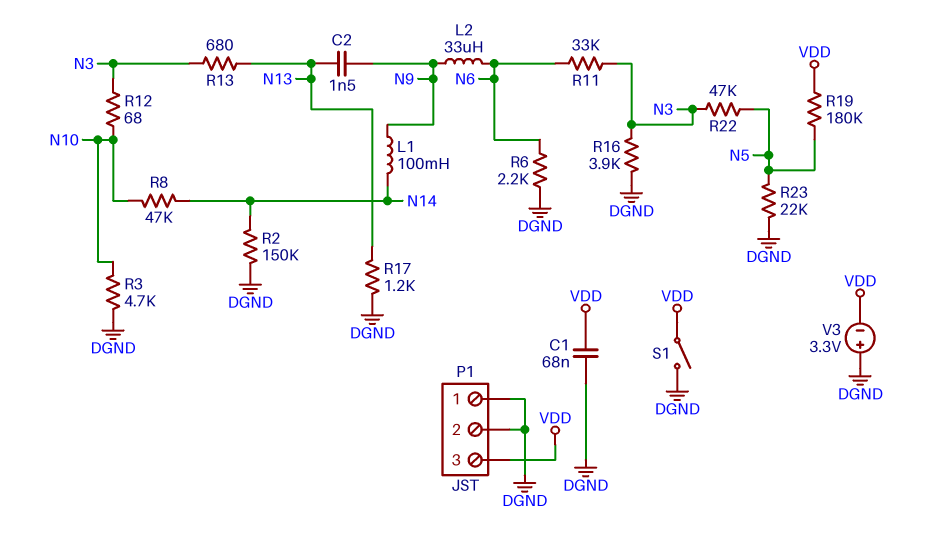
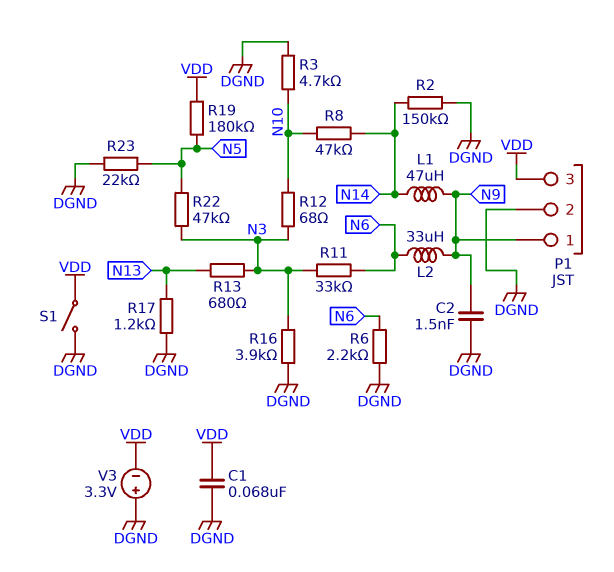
C2: 1.5nF (N9, N13) -> 1.5nF (DGND, N9)
L1: 100mH (N9, N14) -> 47uH (N9, N14)
P1 pin 1: DGND -> N9

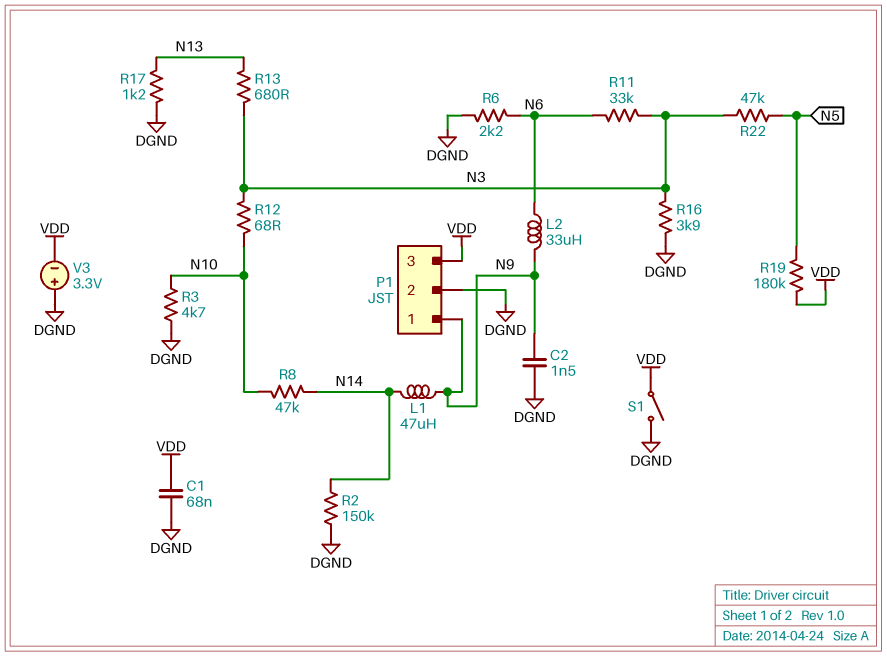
R23: 22k (DGND, N5) -> none

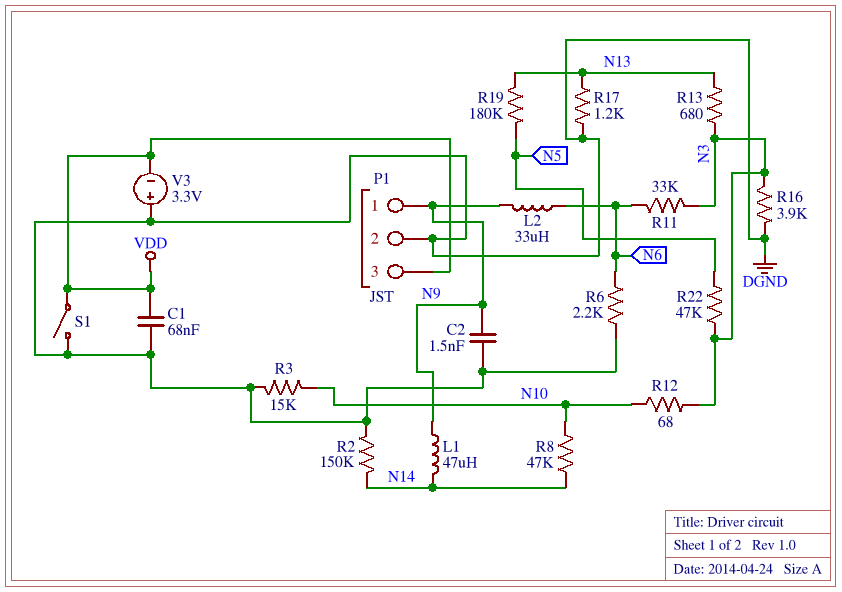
R3: 4.7k (DGND, N10) -> 15k (DGND, N10)
R19: 180k (N5, VDD) -> 180k (N5, N13)

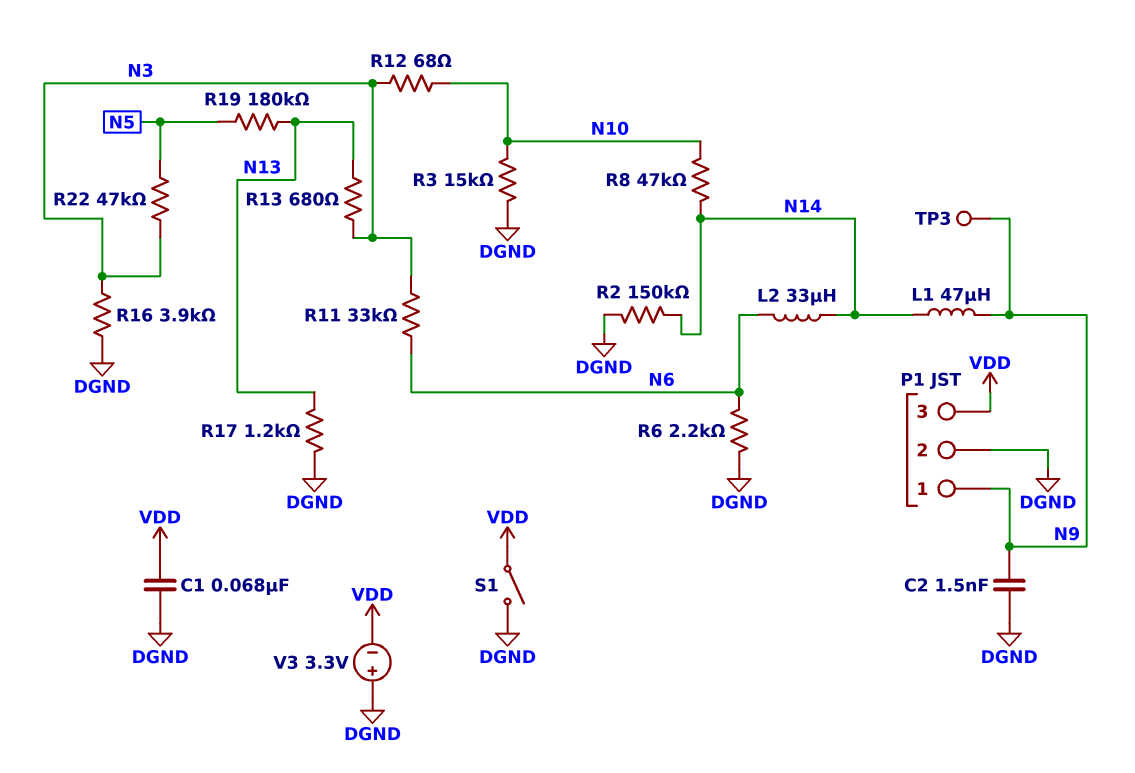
L2: 33uH (N6, N9) -> 33uH (N6, N14)
TP3: none -> test point (N9)

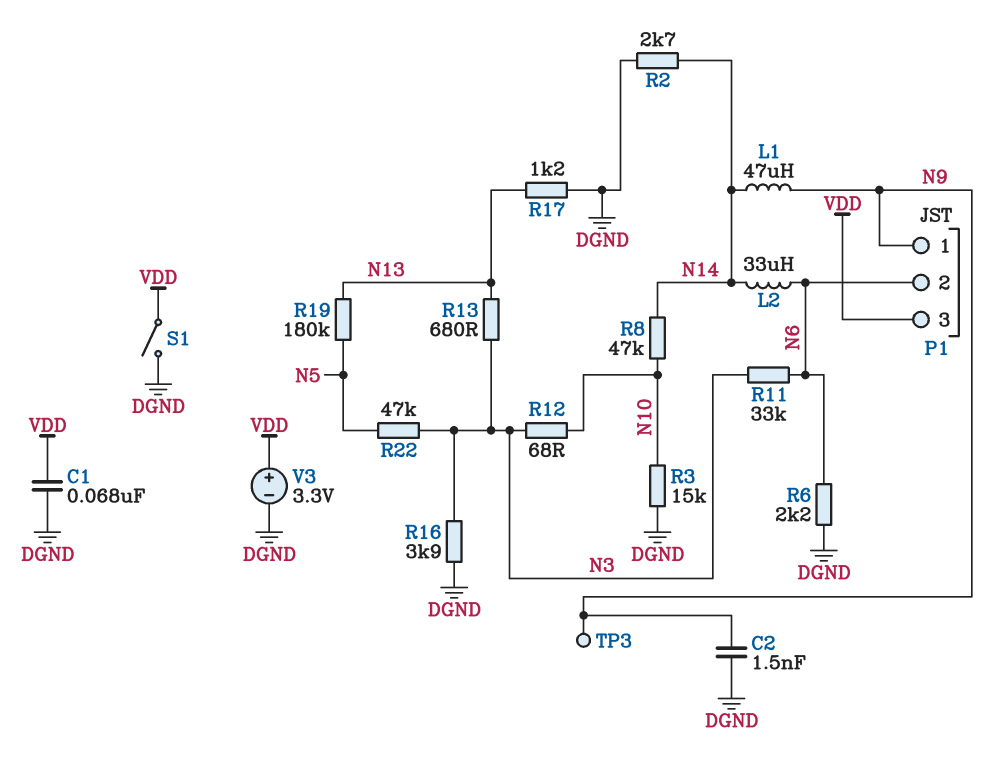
P1 pin 2: DGND -> N6
R2: 150k (DGND, N14) -> 2.7k (DGND, N14)
V3: 3.3V (plus DGND, minus VDD) -> 3.3V (plus VDD, minus DGND)

